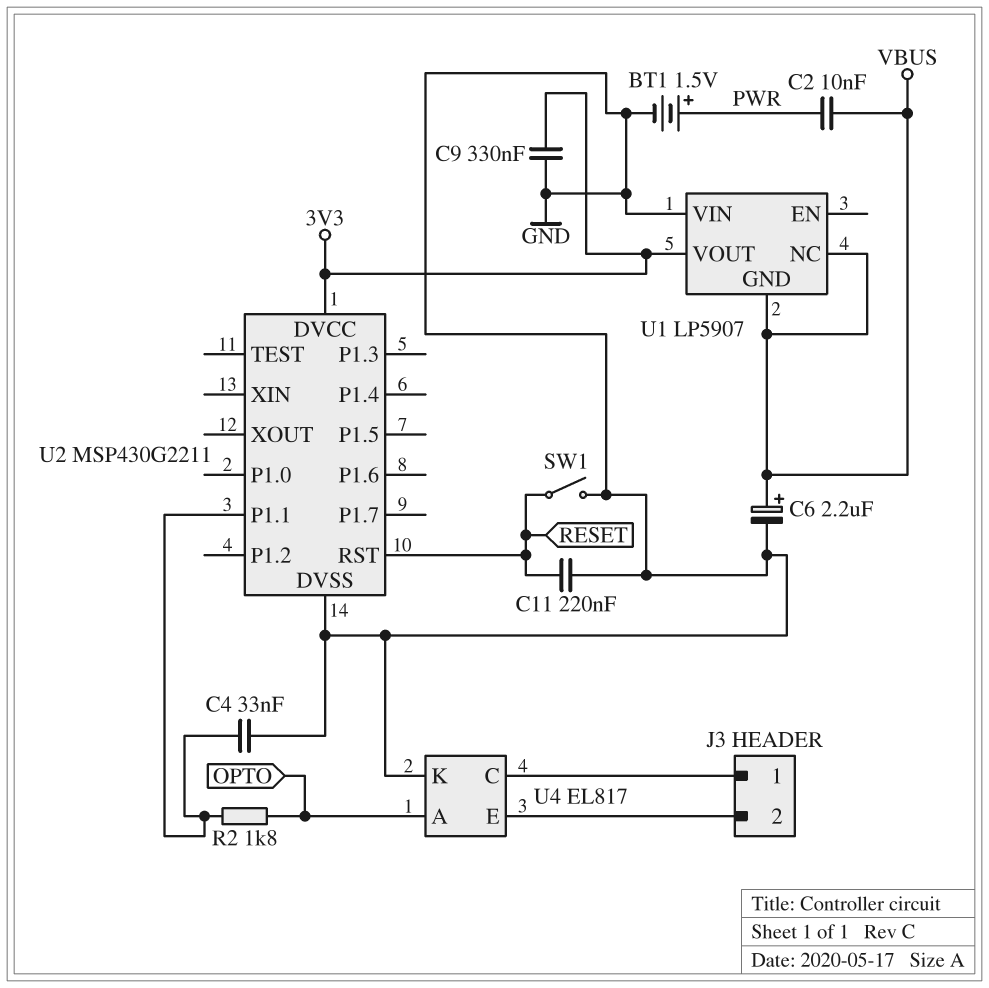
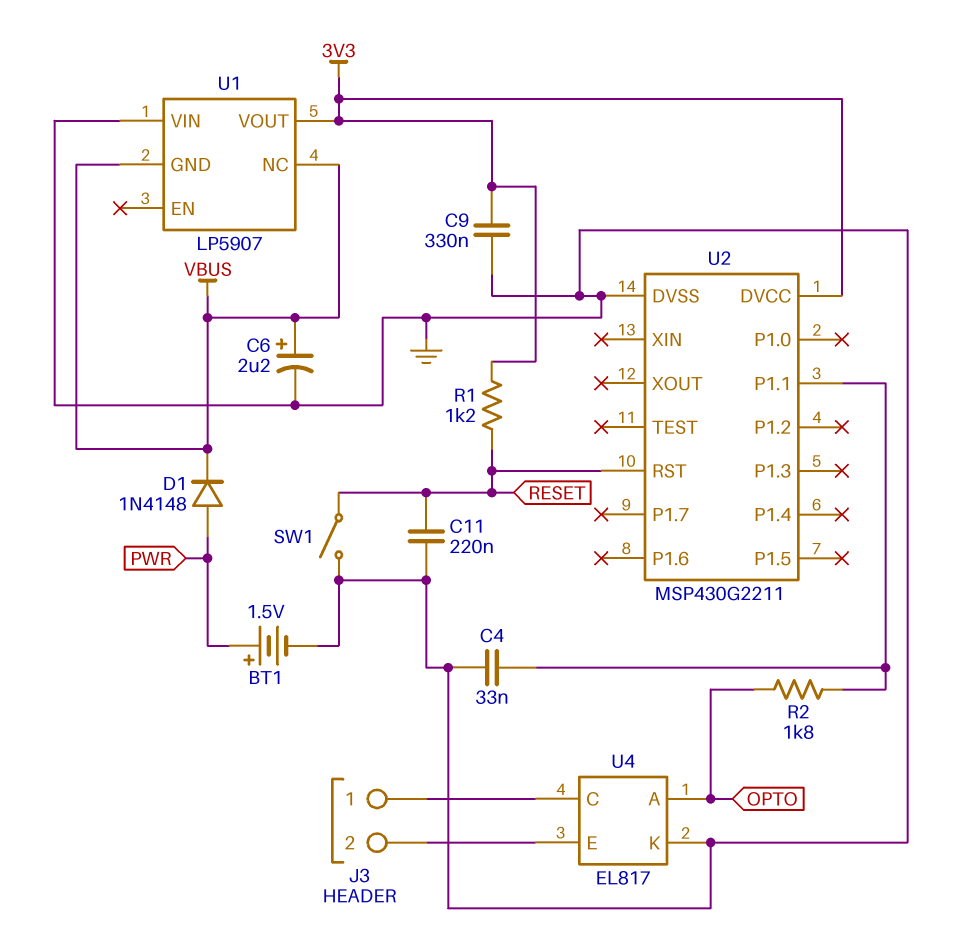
C2: 10nF (PWR, VBUS) -> none
D1: none -> diode 1N4148 (A PWR, K VBUS)
R1: none -> 1.2k (3V3, RESET)

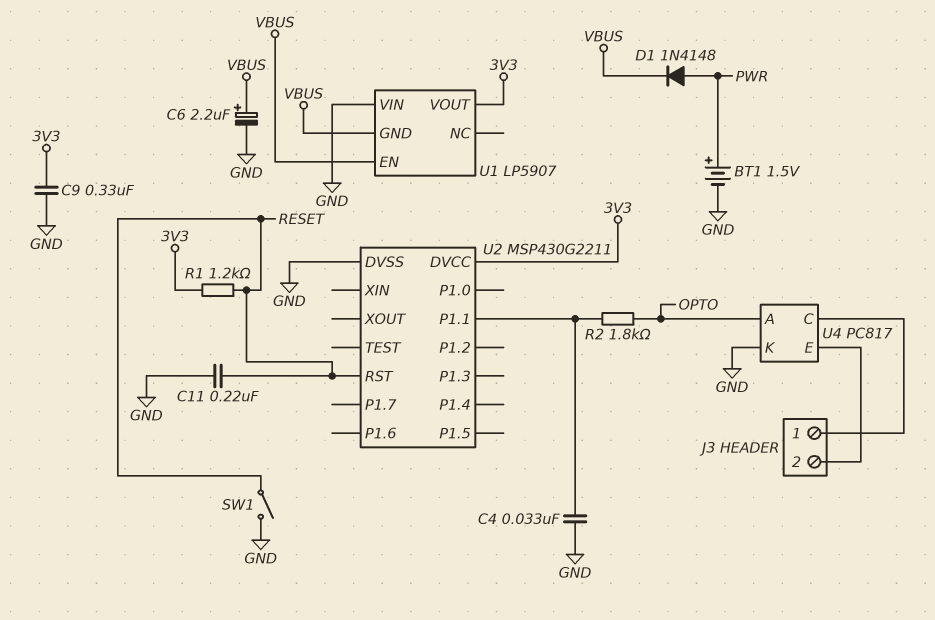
U1 pin EN: none -> VBUS
U1 pin NC: VBUS -> none
U4: EL817 -> PC817

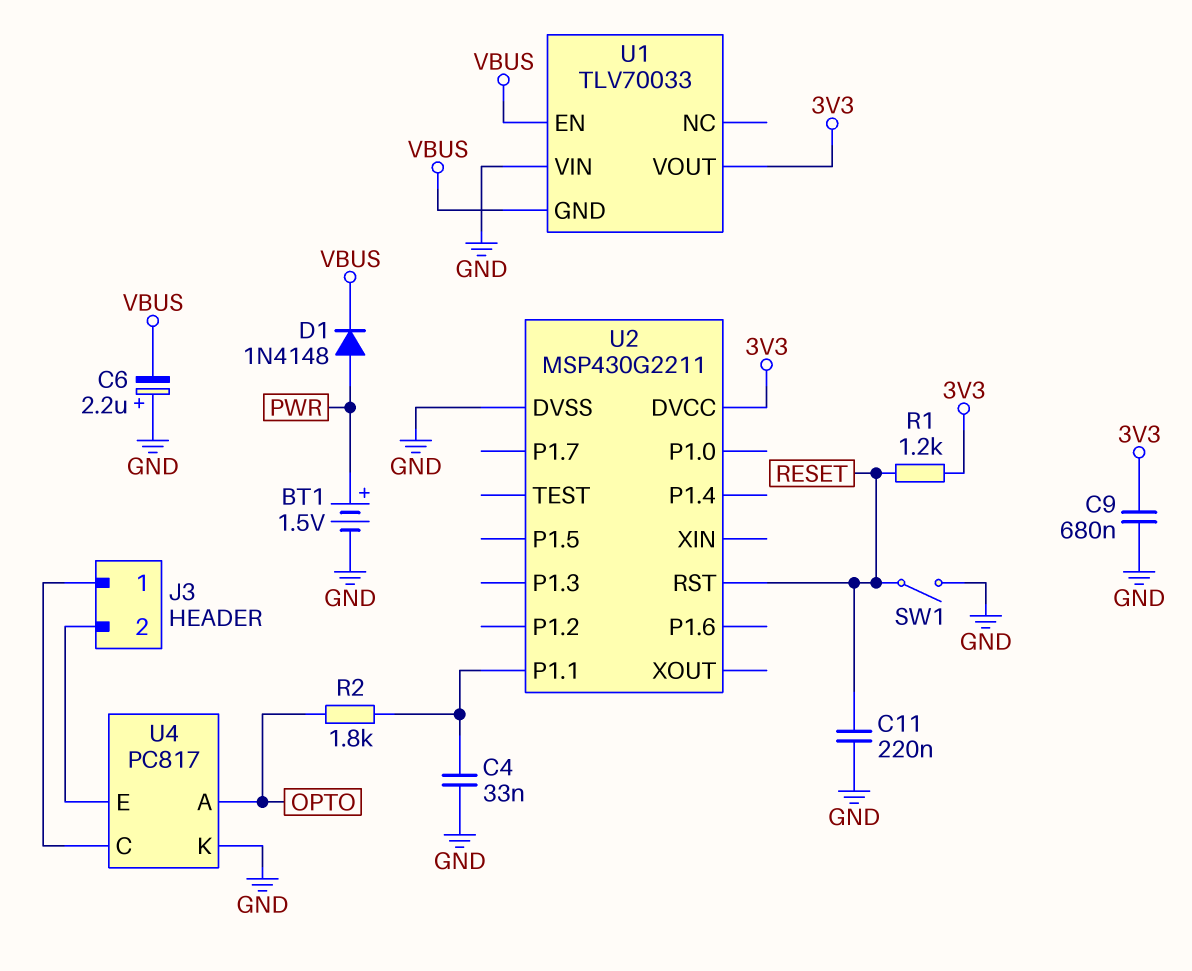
C6: 2.2uF (plus VBUS, minus GND) -> 2.2uF (plus GND, minus VBUS)
C9: 330nF (3V3, GND) -> 680nF (3V3, GND)
U1: LP5907 -> TLV70033

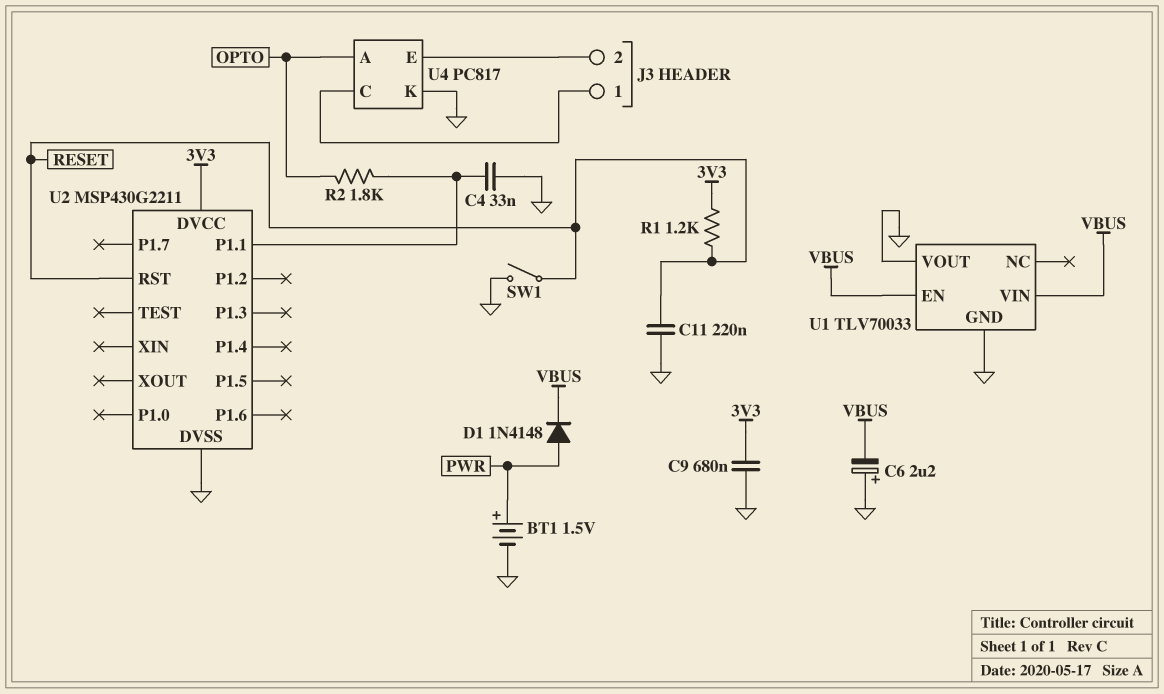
U1 pin GND: VBUS -> GND
U1 pin VIN: GND -> VBUS
U1 pin VOUT: 3V3 -> GND

